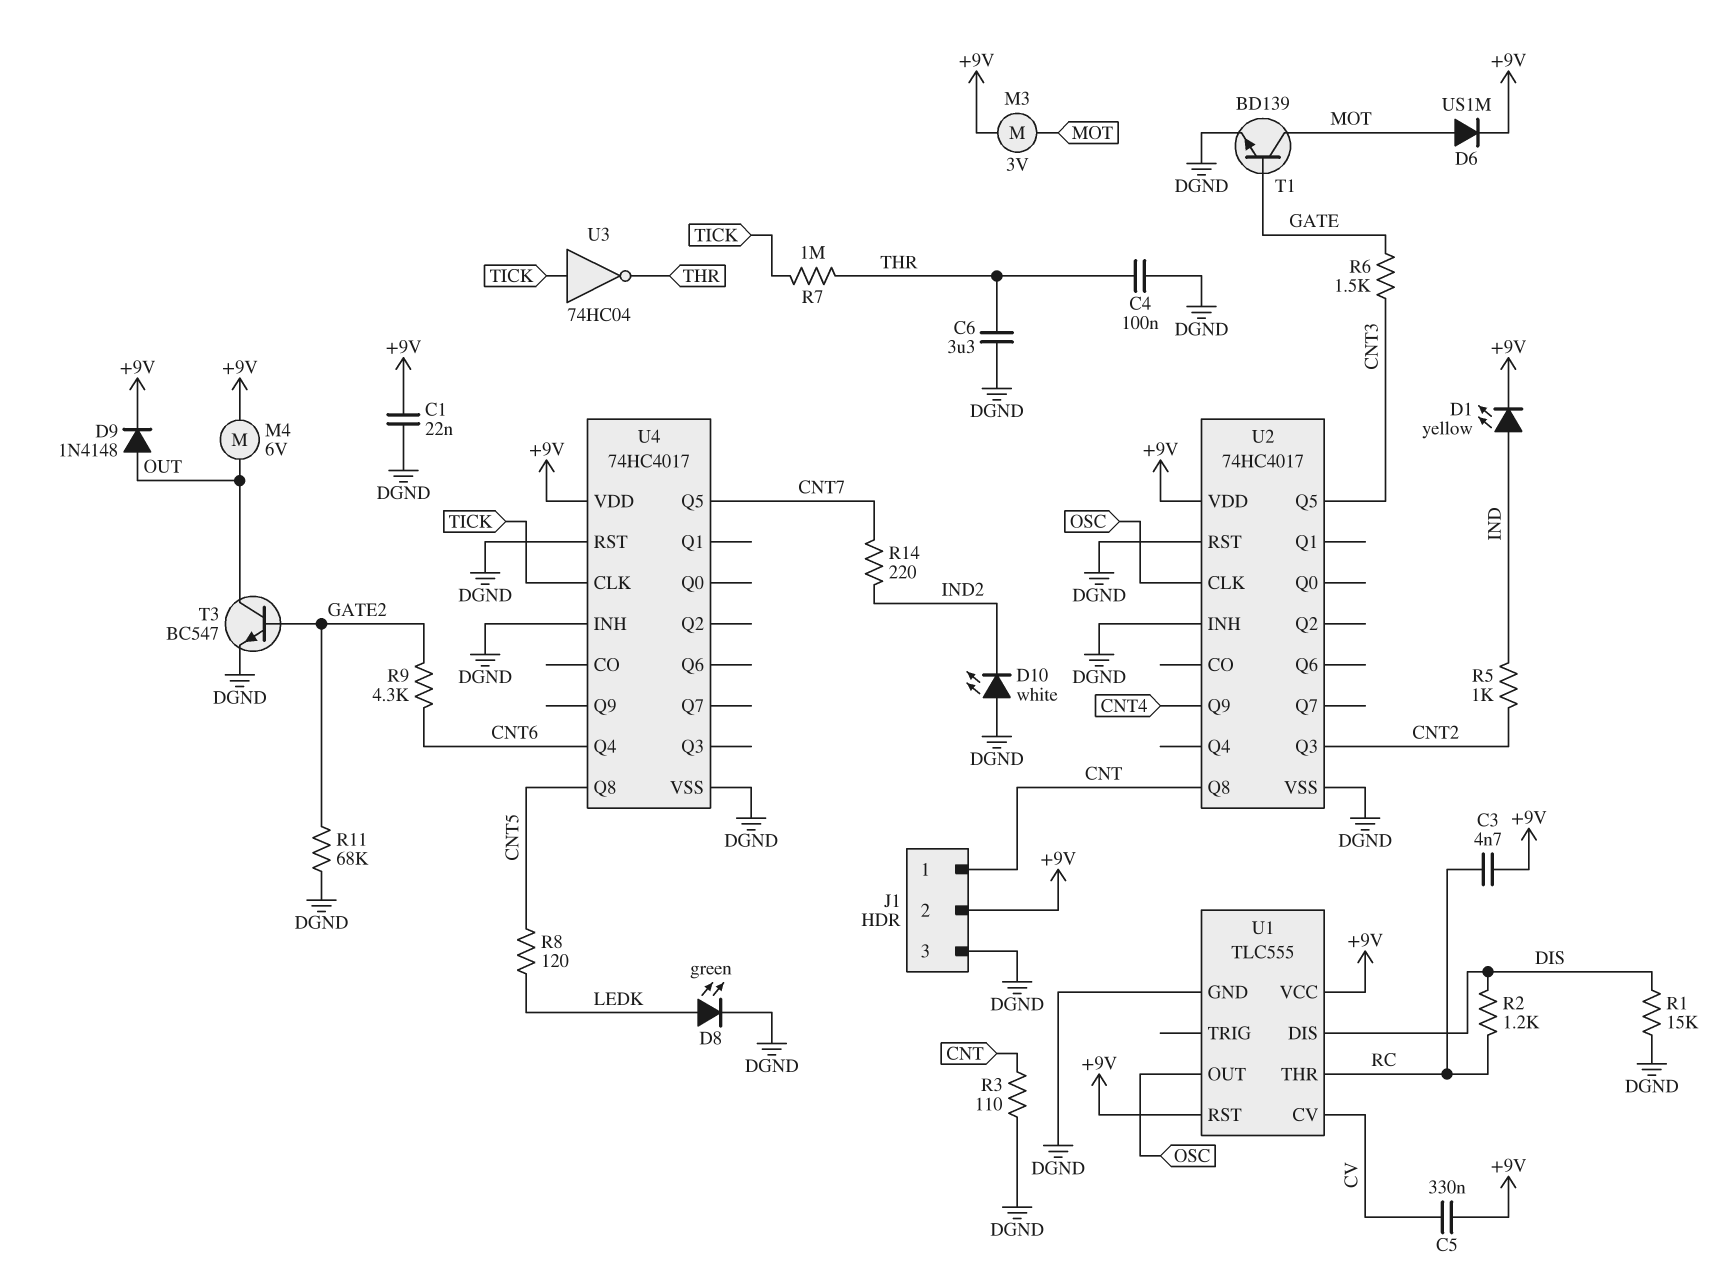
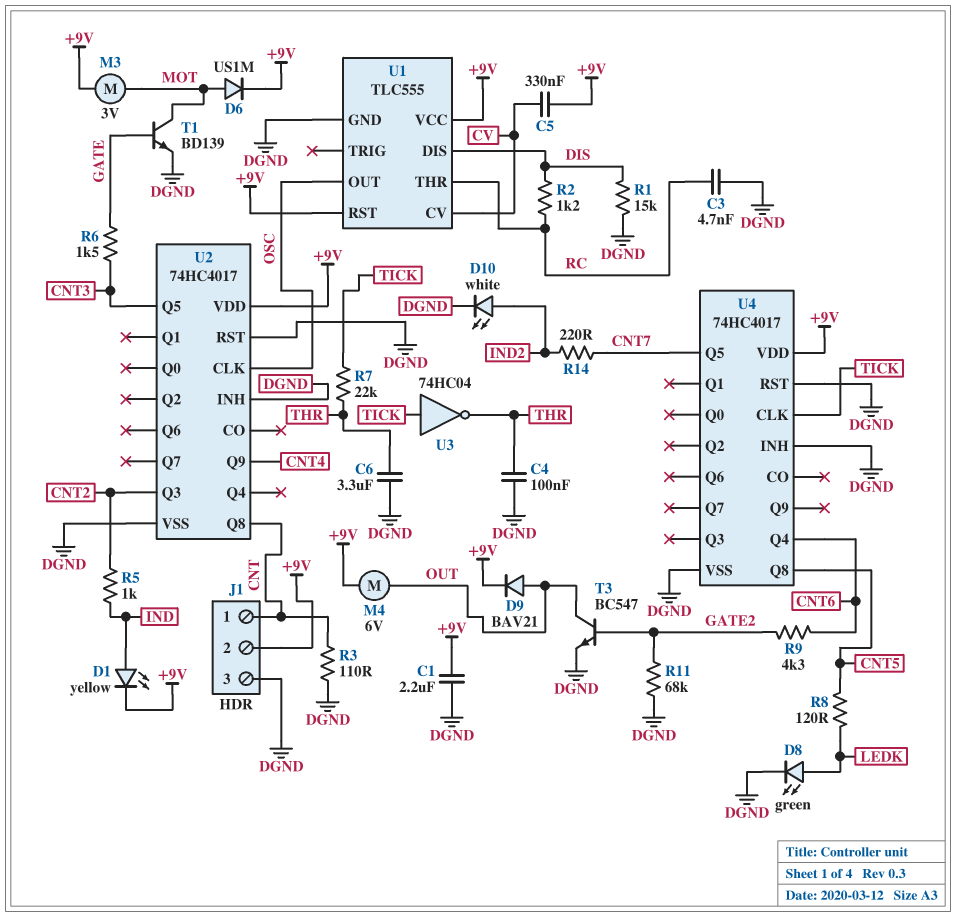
C1: 22nF (+9V, DGND) -> 2.2uF (+9V, DGND)
C3: 4.7nF (+9V, RC) -> 4.7nF (DGND, RC)
D9: diode 1N4148 (A OUT, K +9V) -> diode BAV21 (A OUT, K +9V)
D10: LED white (A DGND, K IND2) -> LED white (A IND2, K DGND)
R7: 1M (THR, TICK) -> 22k (THR, TICK)

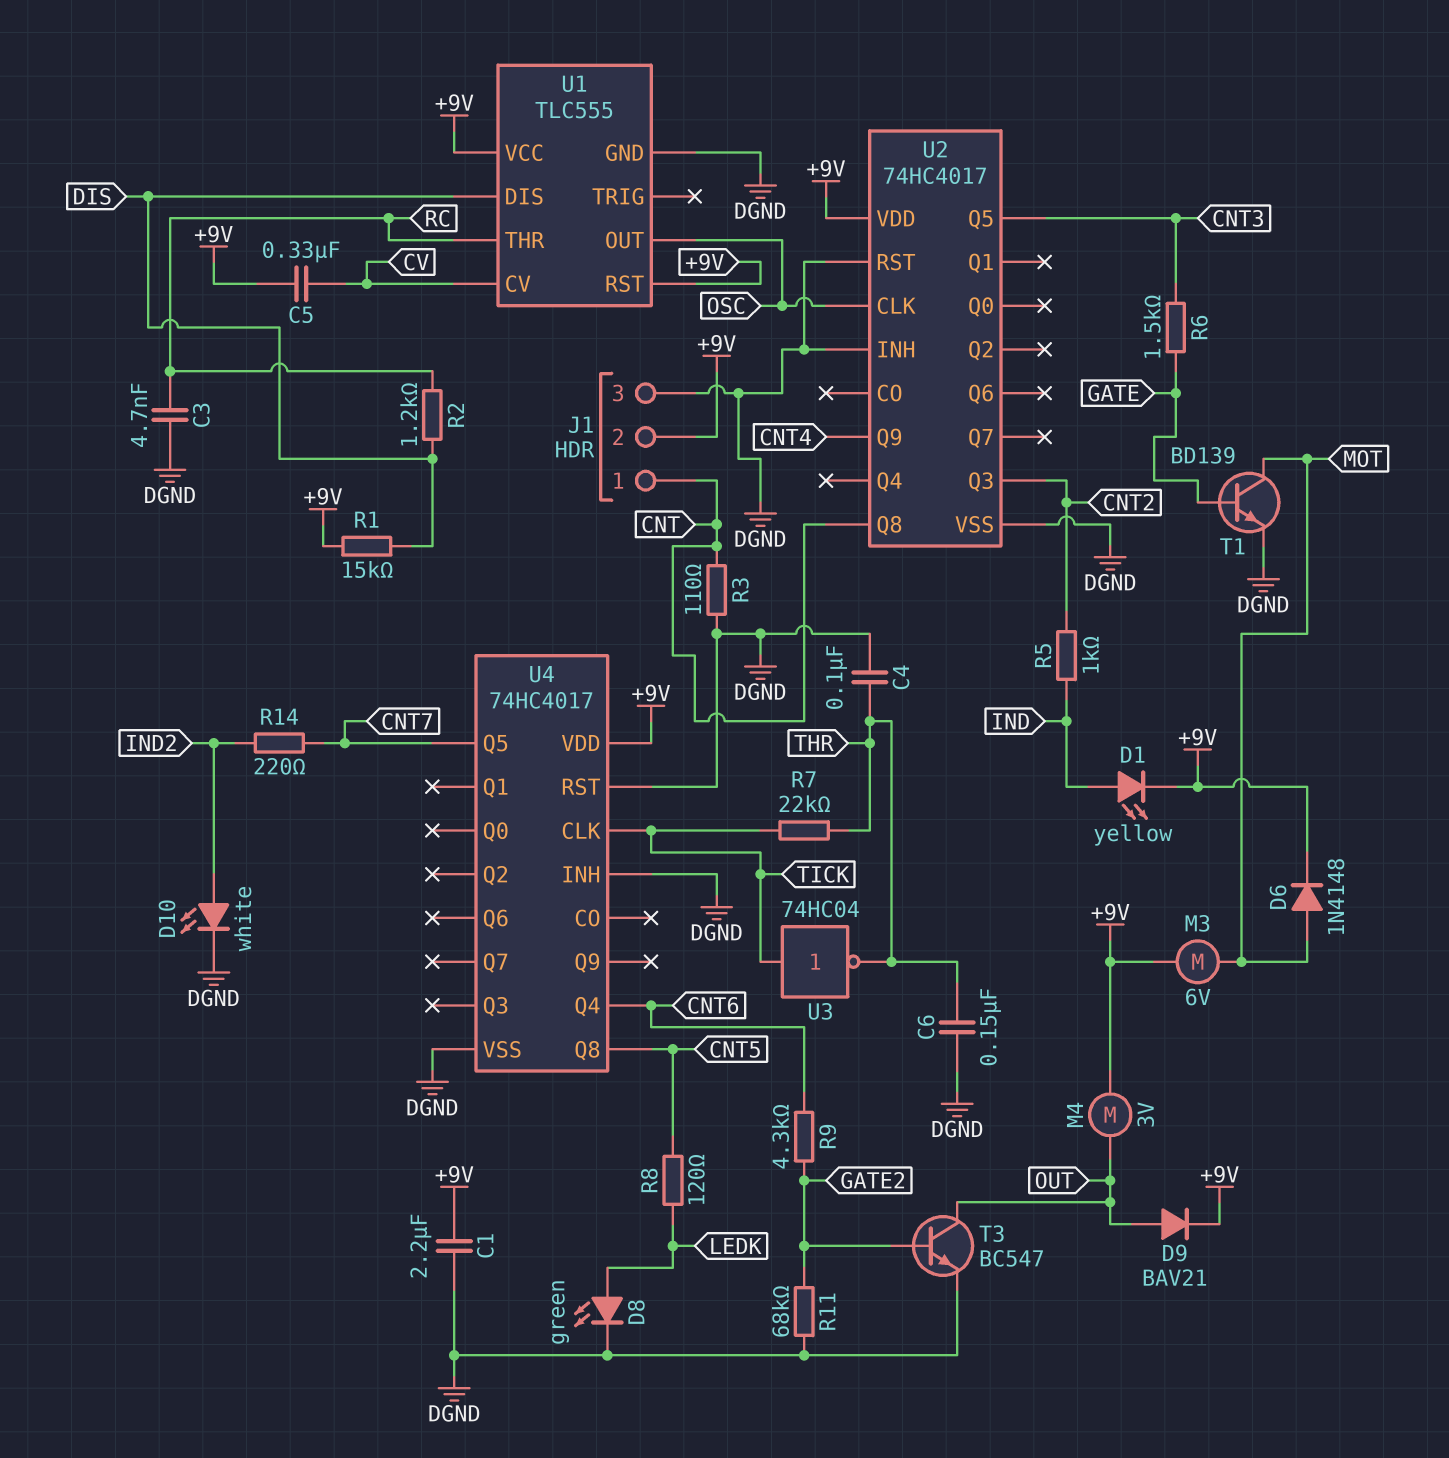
C6: 3.3uF (DGND, THR) -> 150nF (DGND, THR)
D6: diode US1M (A MOT, K +9V) -> diode 1N4148 (A MOT, K +9V)
M3: motor 3V (+9V, MOT) -> motor 6V (+9V, MOT)
M4: motor 6V (+9V, OUT) -> motor 3V (+9V, OUT)
R1: 15k (DGND, DIS) -> 15k (+9V, DIS)

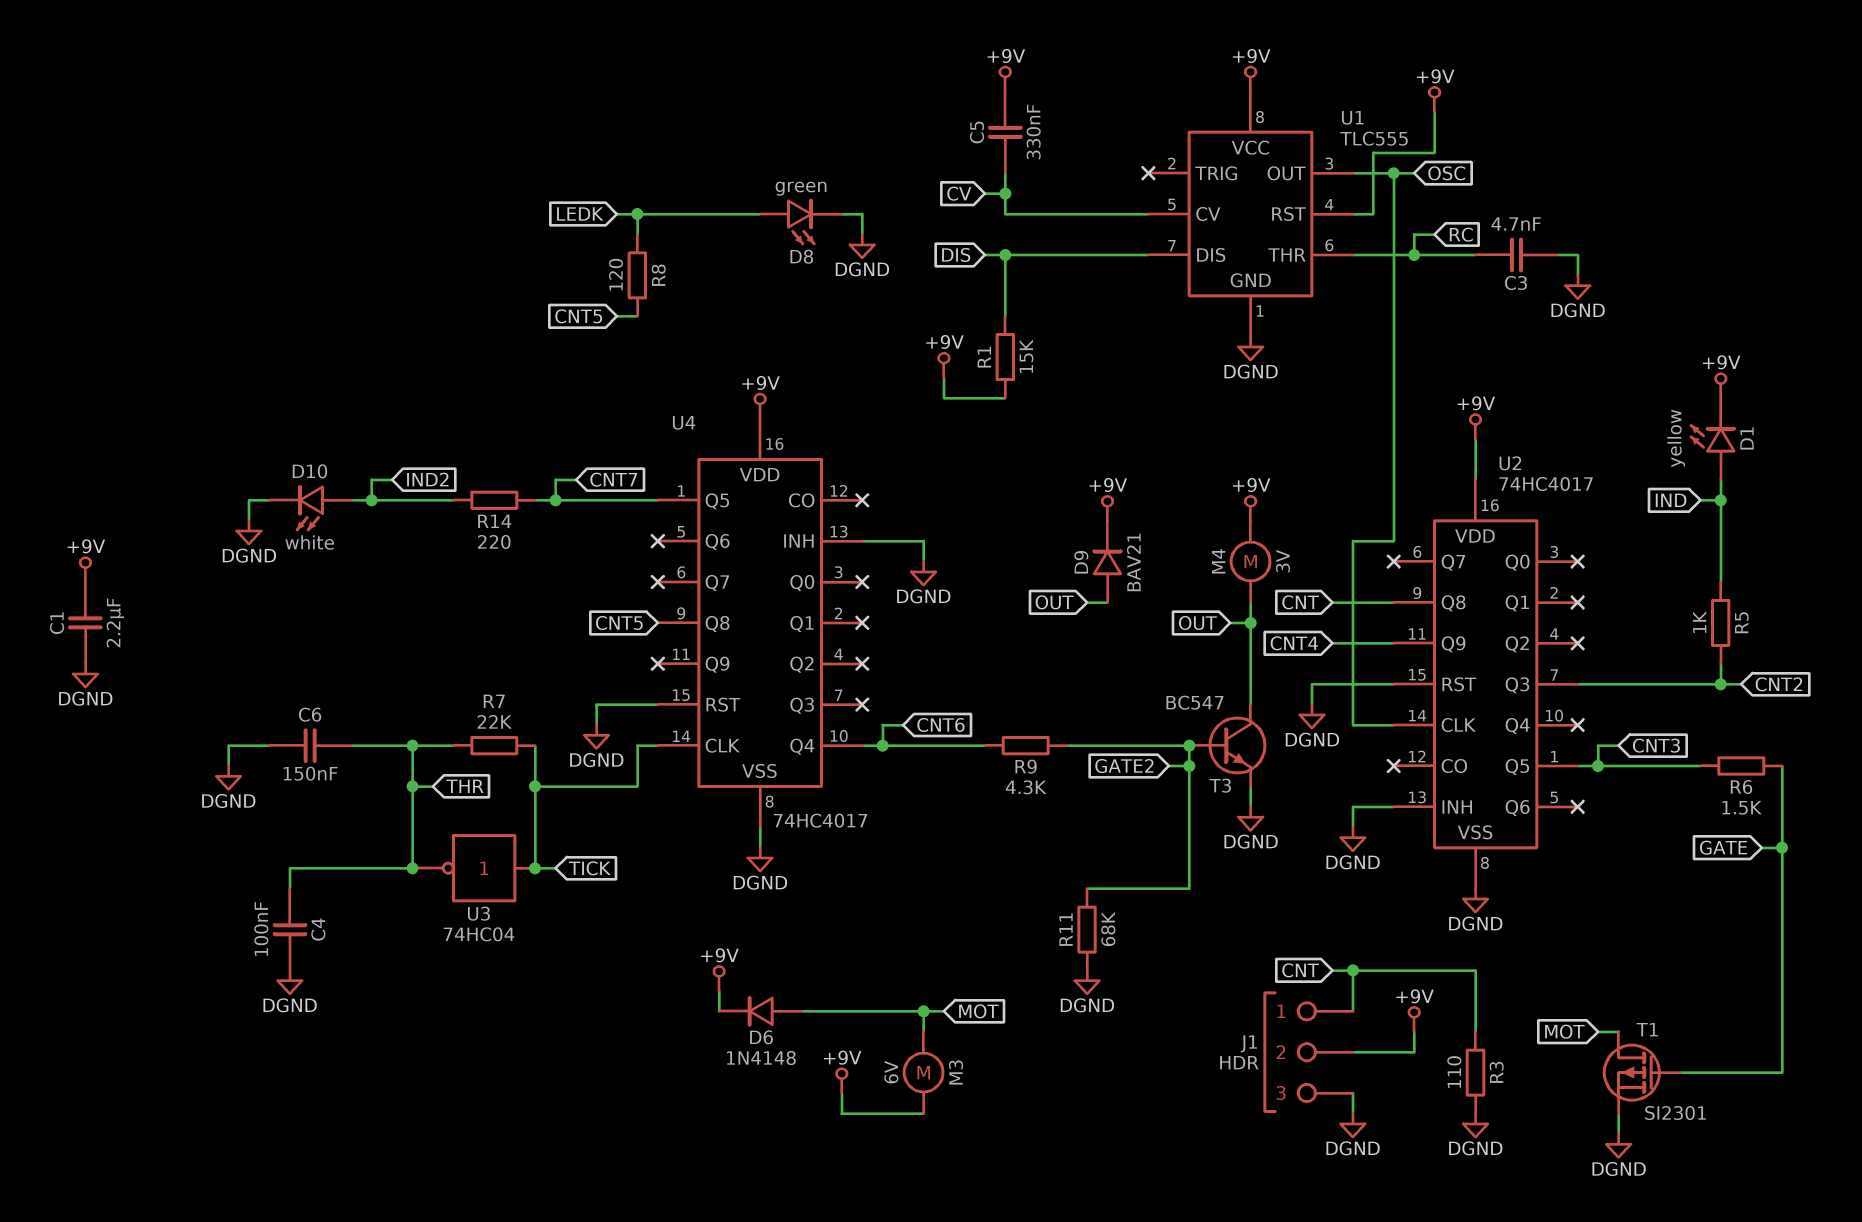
R2: 1.2k (DIS, RC) -> none
T1: NPN BD139 (B GATE, C MOT, E DGND) -> PMOS SI2301 (G GATE, D MOT, S DGND)

